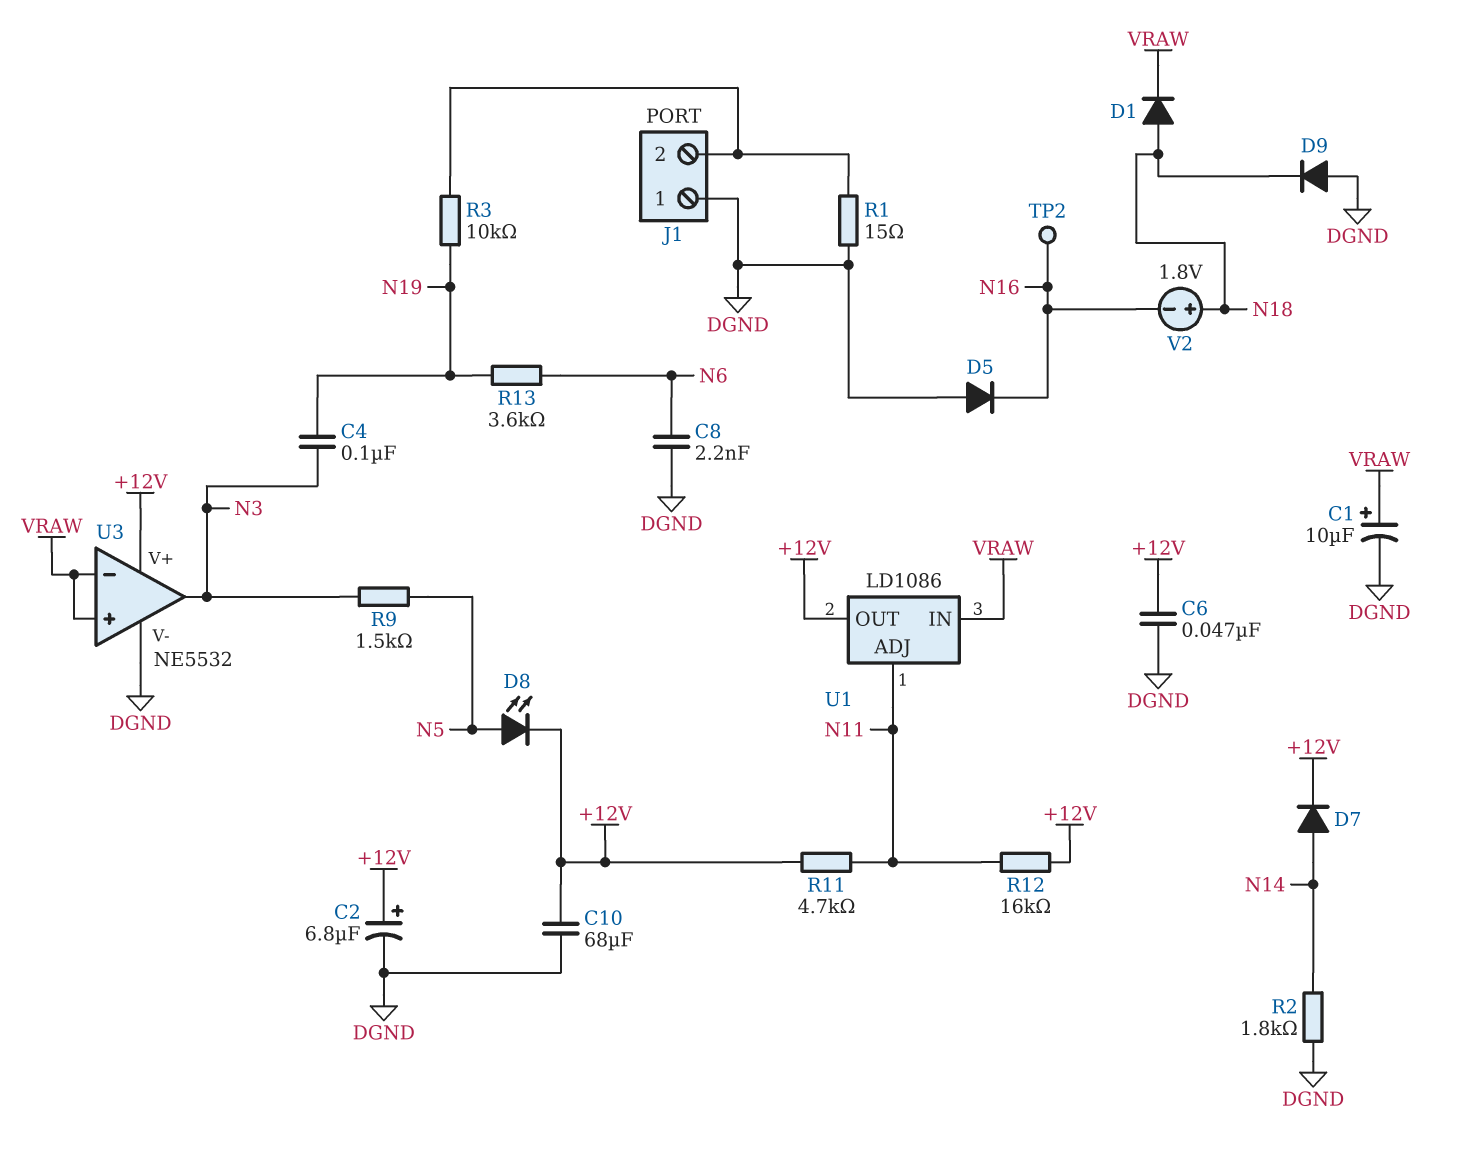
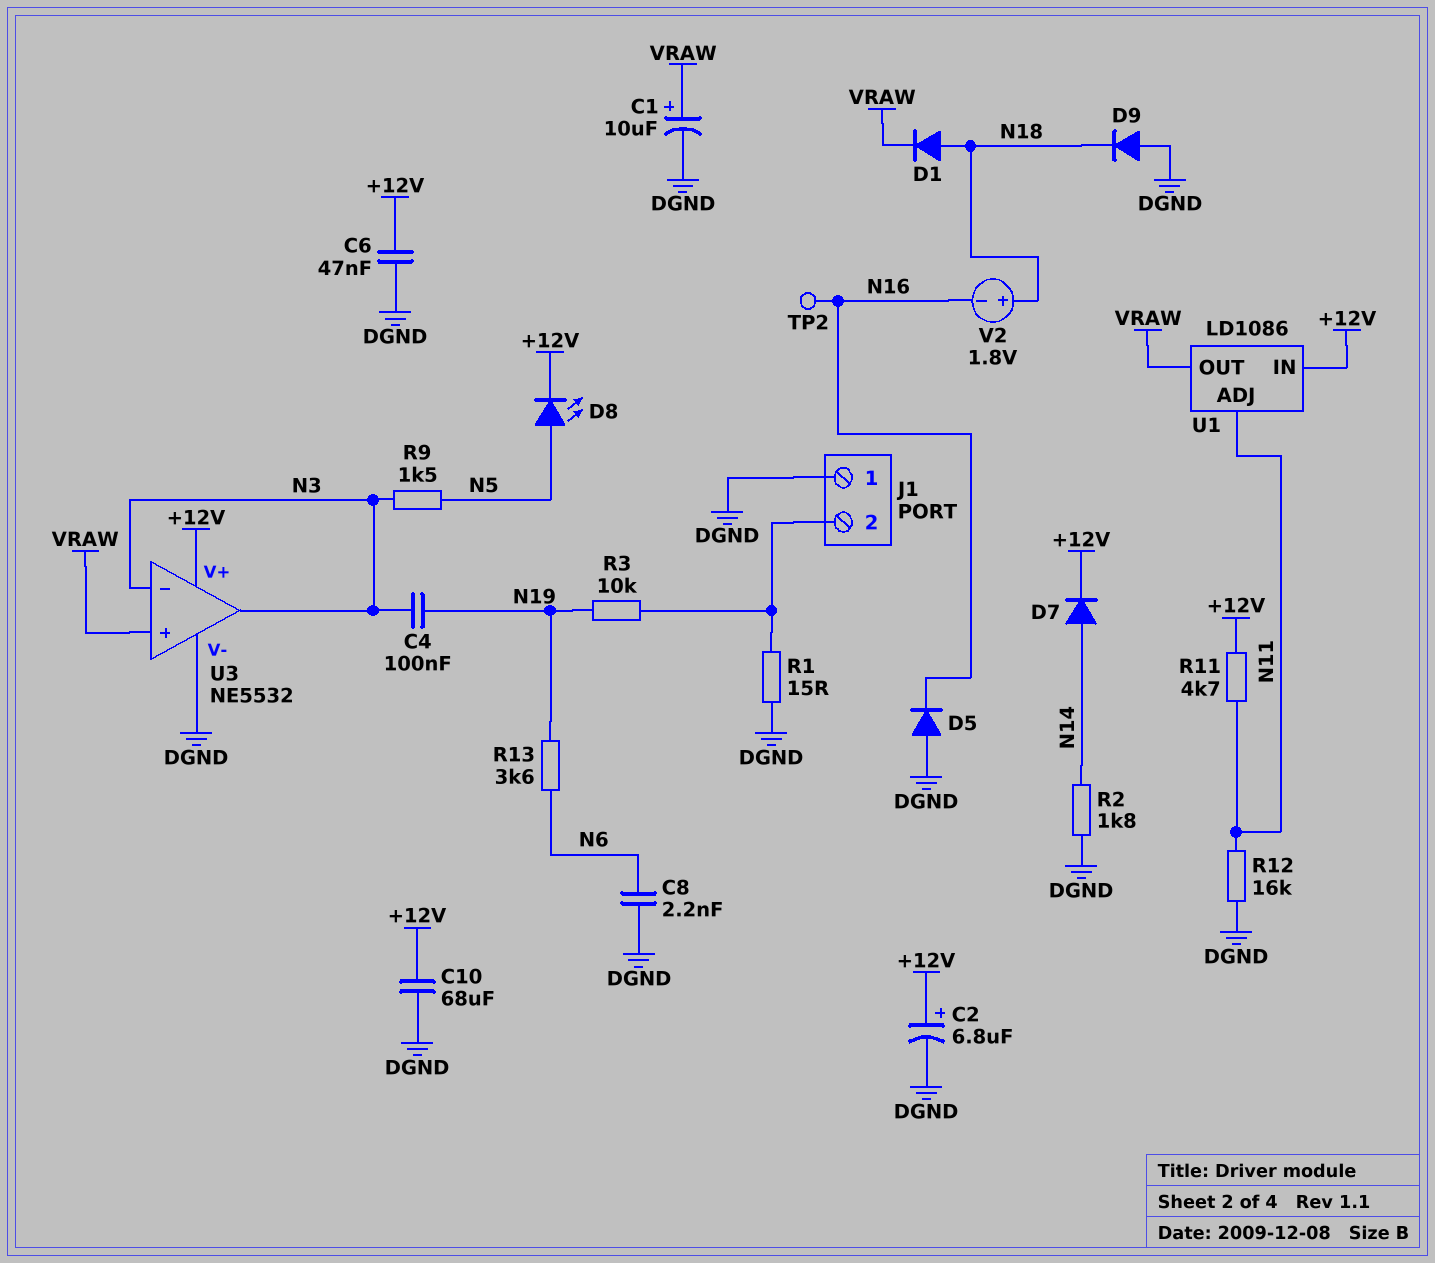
R12: 16k (+12V, N11) -> 16k (DGND, N11)
U1 pin IN: VRAW -> +12V
U1 pin OUT: +12V -> VRAW
U3 pin in-: VRAW -> N3

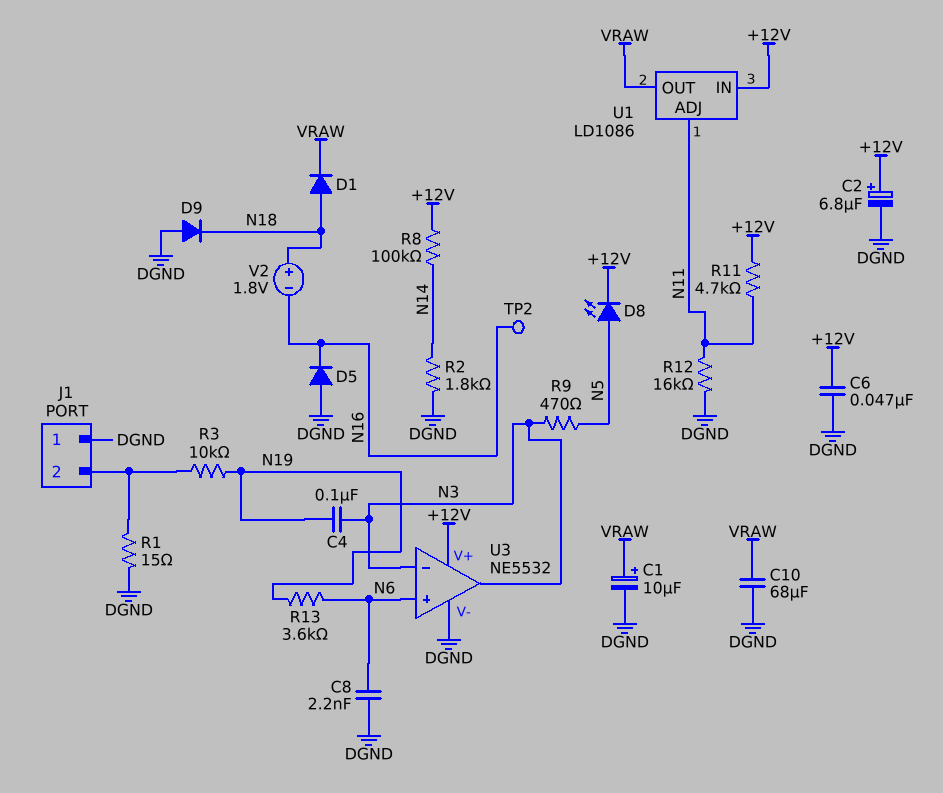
C10: 68uF (+12V, DGND) -> 68uF (DGND, VRAW)
D7: diode (A N14, K +12V) -> none
R8: none -> 100k (+12V, N14)
R9: 1.5k (N3, N5) -> 470 (N3, N5)
U3 pin in+: VRAW -> N6

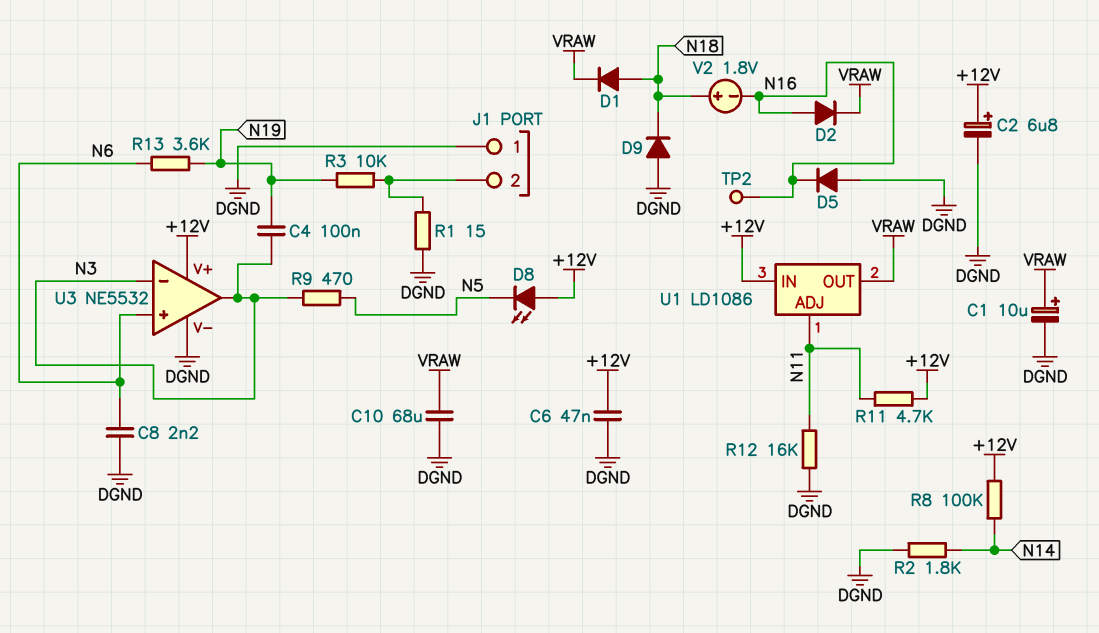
D2: none -> diode (A N16, K VRAW)
D8: LED (A N5, K +12V) -> LED (A +12V, K N5)

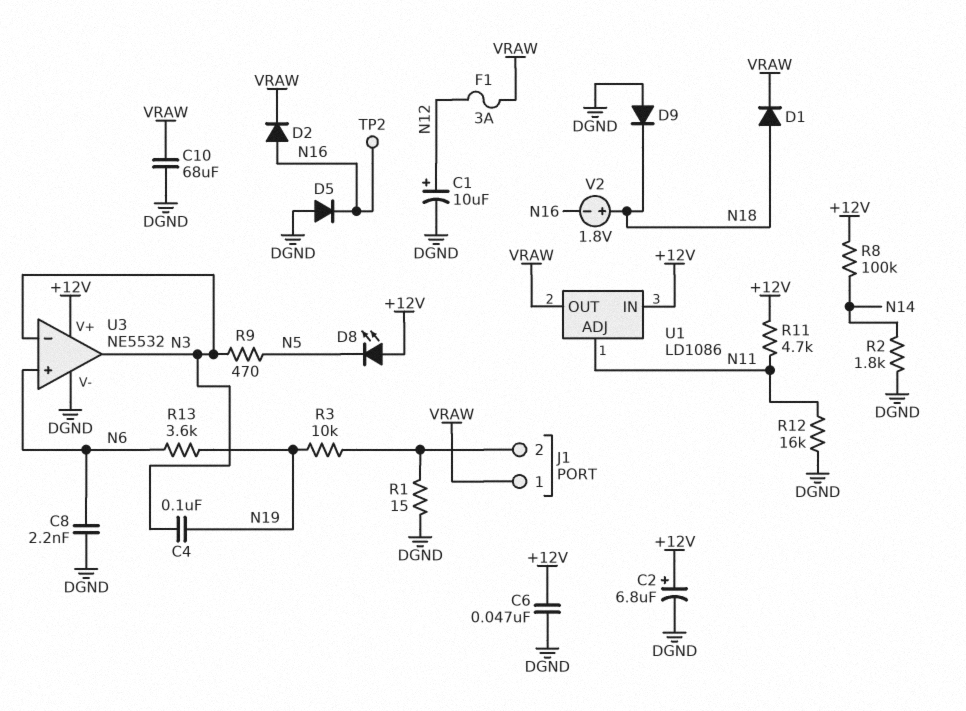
C1: 10uF (plus VRAW, minus DGND) -> 10uF (plus N12, minus DGND)
F1: none -> 3A (N12, VRAW)
J1 pin 1: DGND -> VRAW

